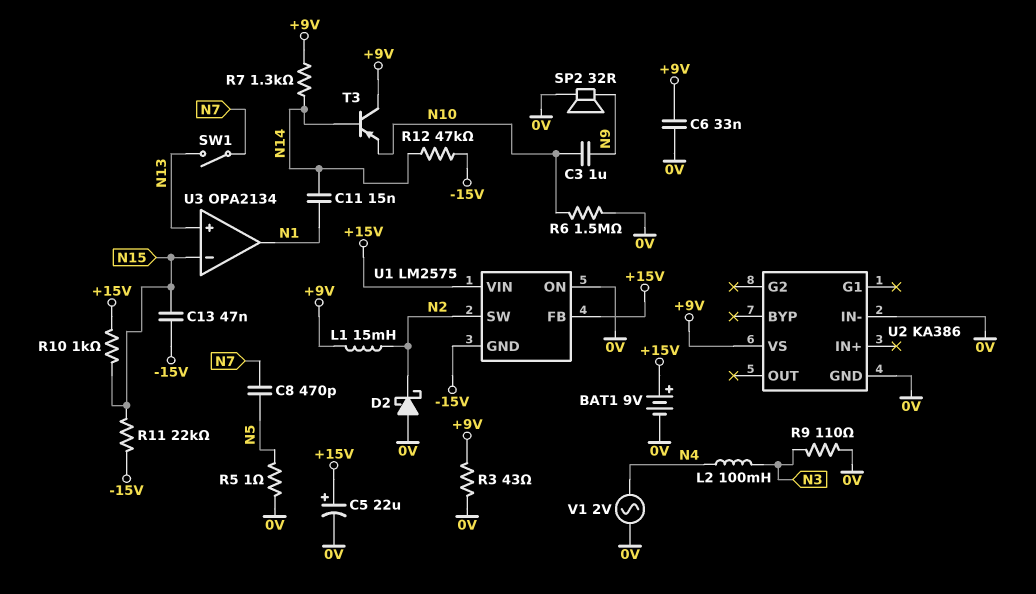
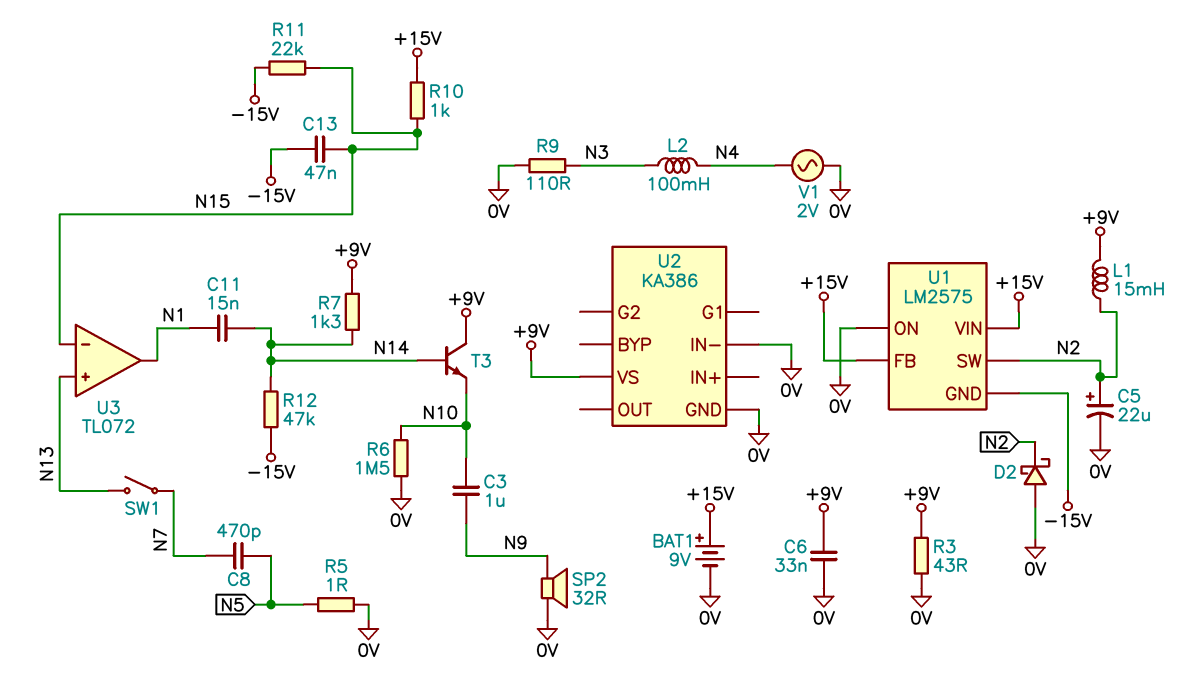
C5: 22uF (plus +15V, minus 0V) -> 22uF (plus N2, minus 0V)
T3: PNP (B N14, C +9V, E N10) -> NPN (B N14, C +9V, E N10)
U3: OPA2134 -> TL072

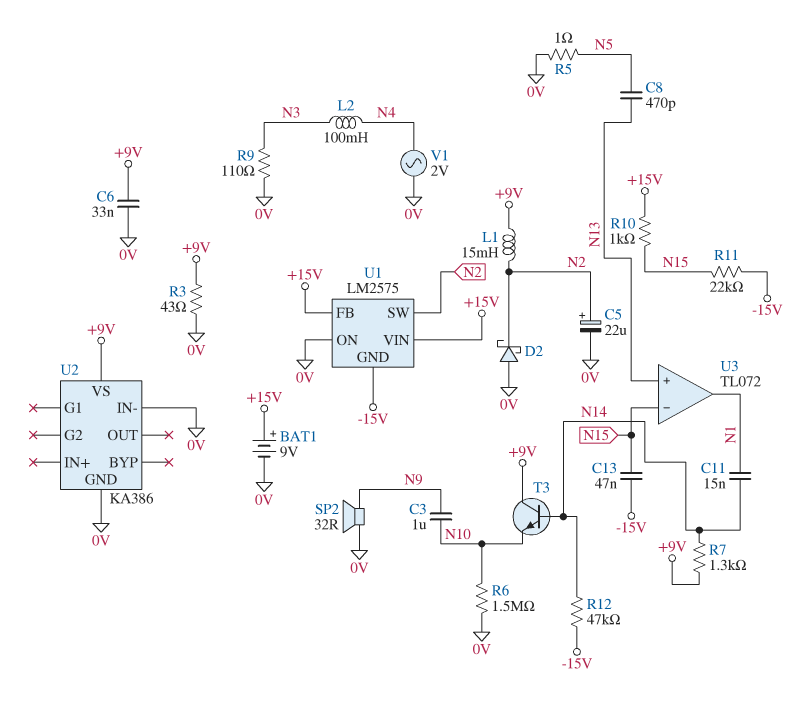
C8: 470pF (N5, N7) -> 470pF (N5, N13)
SW1: switch (N7, N13) -> none

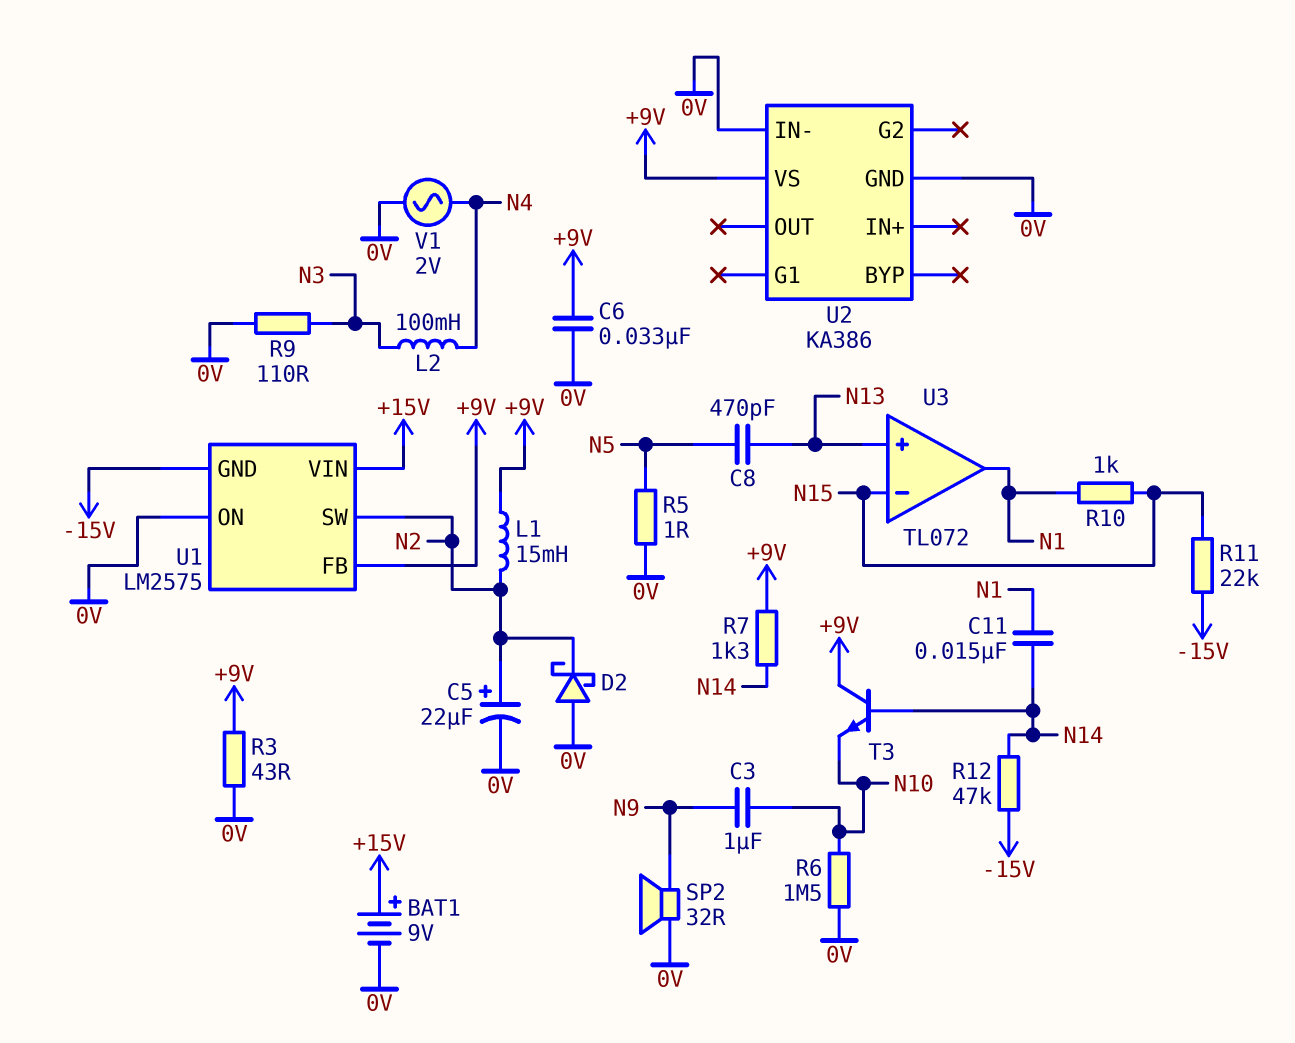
C13: 47nF (-15V, N15) -> none
R10: 1k (+15V, N15) -> 1k (N1, N15)
U1 pin FB: +15V -> +9V

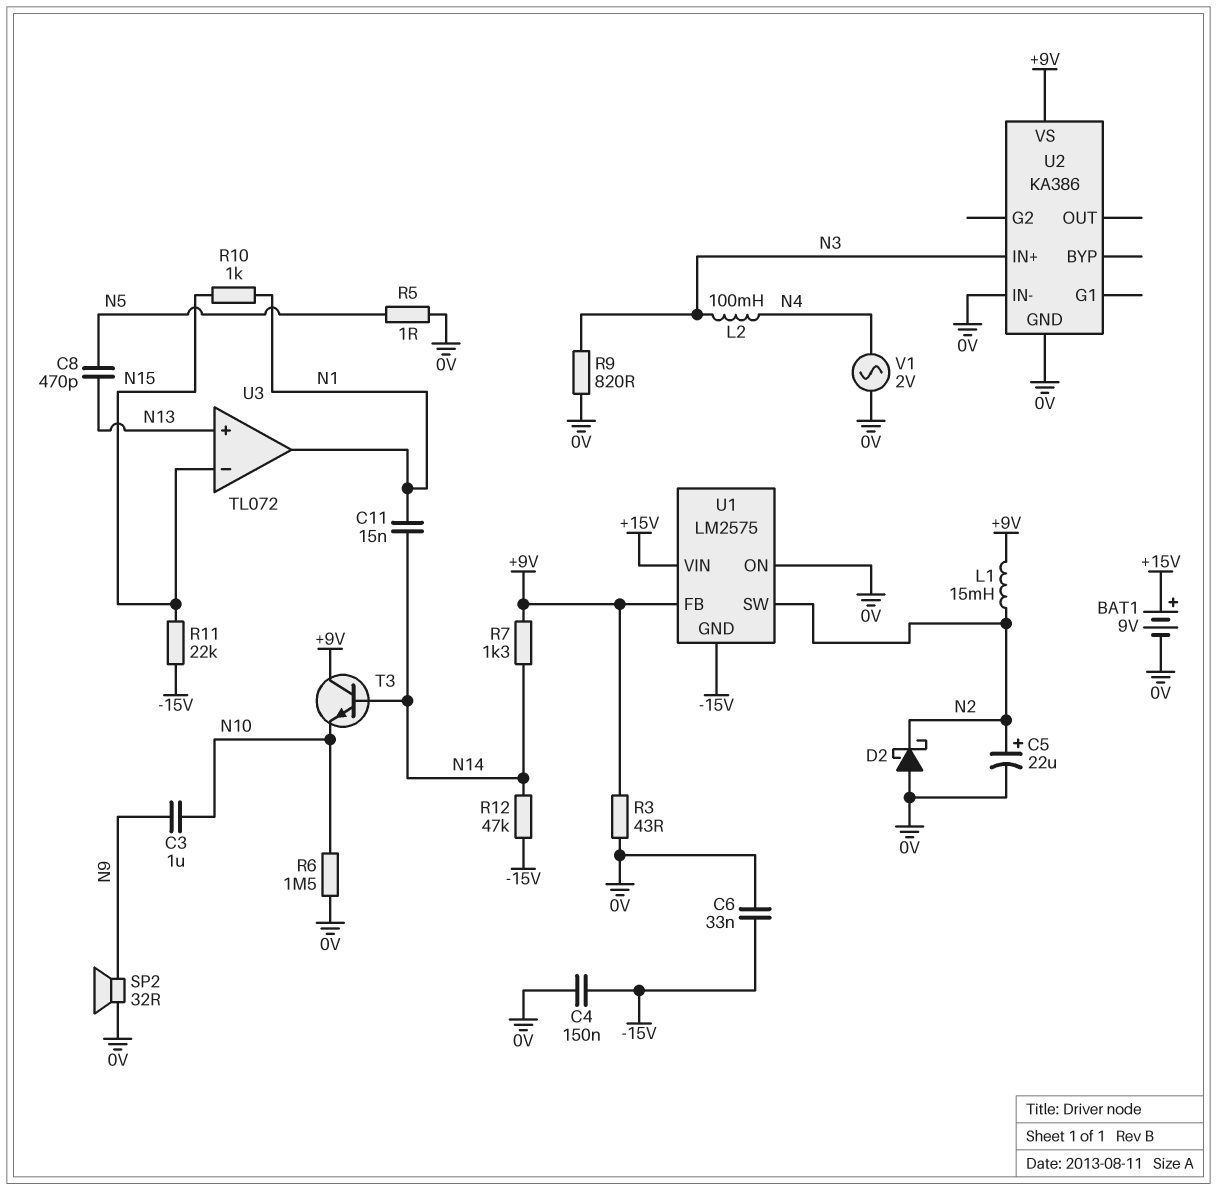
C4: none -> 150nF (-15V, 0V)
C6: 33nF (+9V, 0V) -> 33nF (-15V, 0V)
R9: 110 (0V, N3) -> 820 (0V, N3)
U2 pin IN+: none -> N3

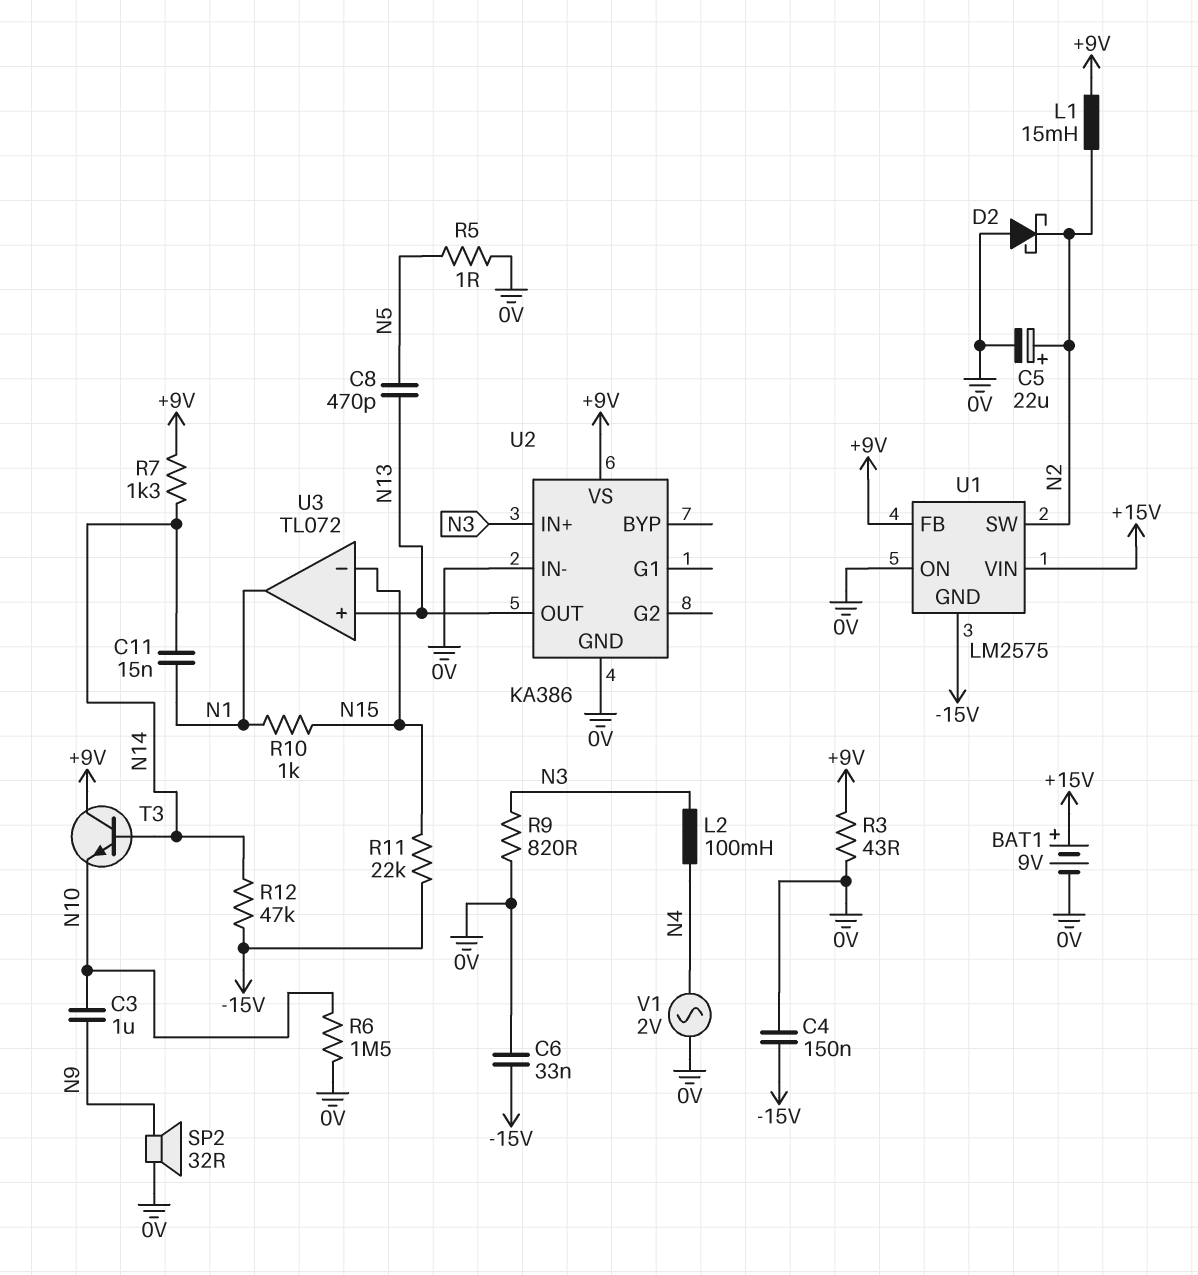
U2 pin OUT: none -> N13

